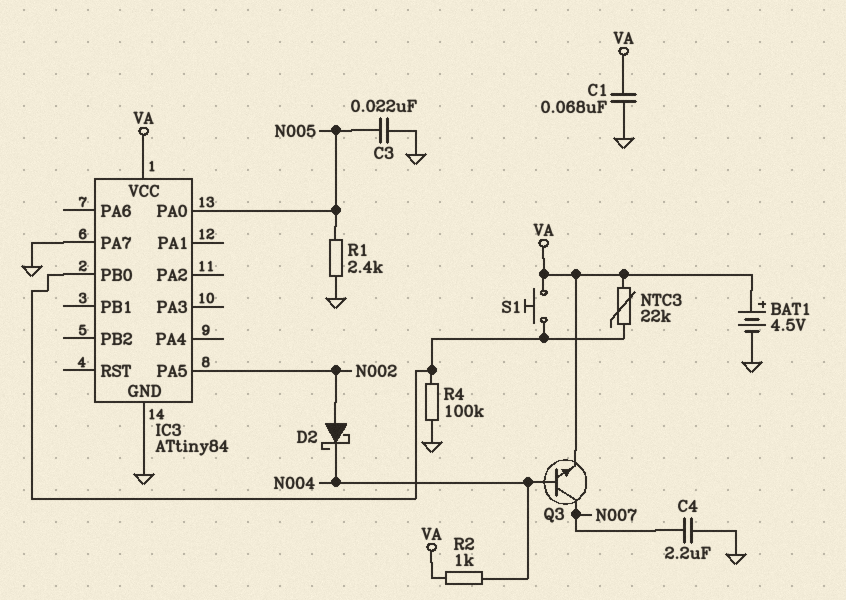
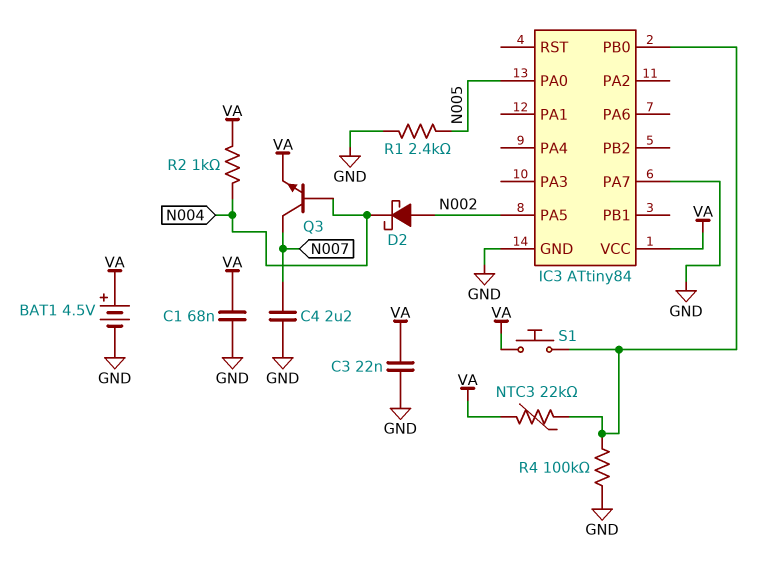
C3: 22nF (GND, N005) -> 22nF (GND, VA)

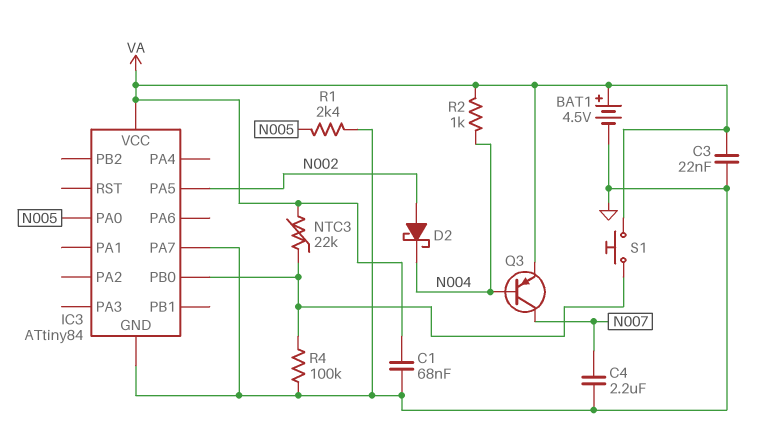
Q3: NPN (B N004, C N007, E VA) -> PNP (B N004, C N007, E VA)

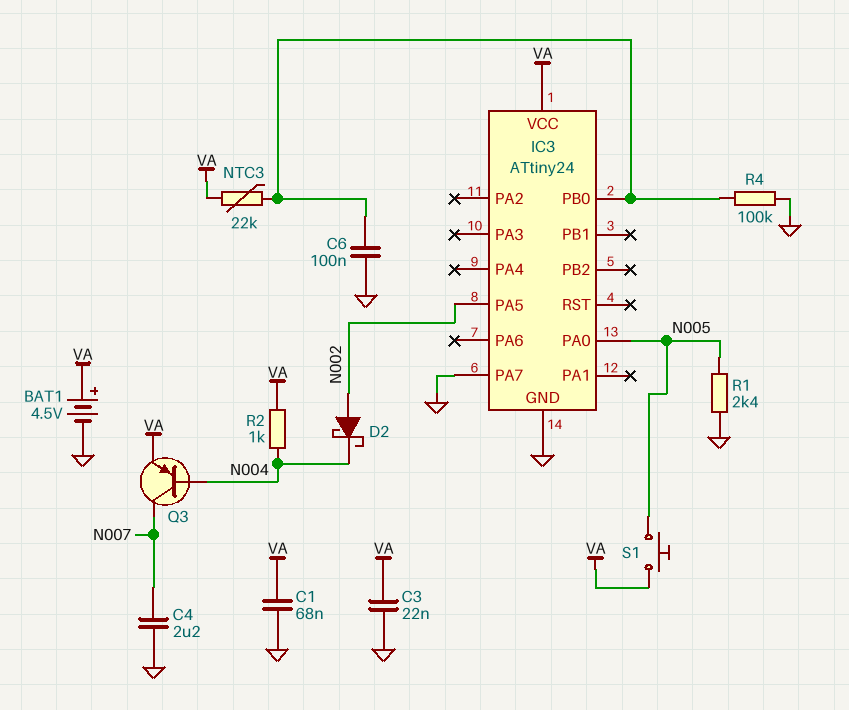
C6: none -> 100nF (GND, IC3/PB0)
IC3: ATtiny84 -> ATtiny24
S1: button (IC3/PB0, VA) -> button (N005, VA)

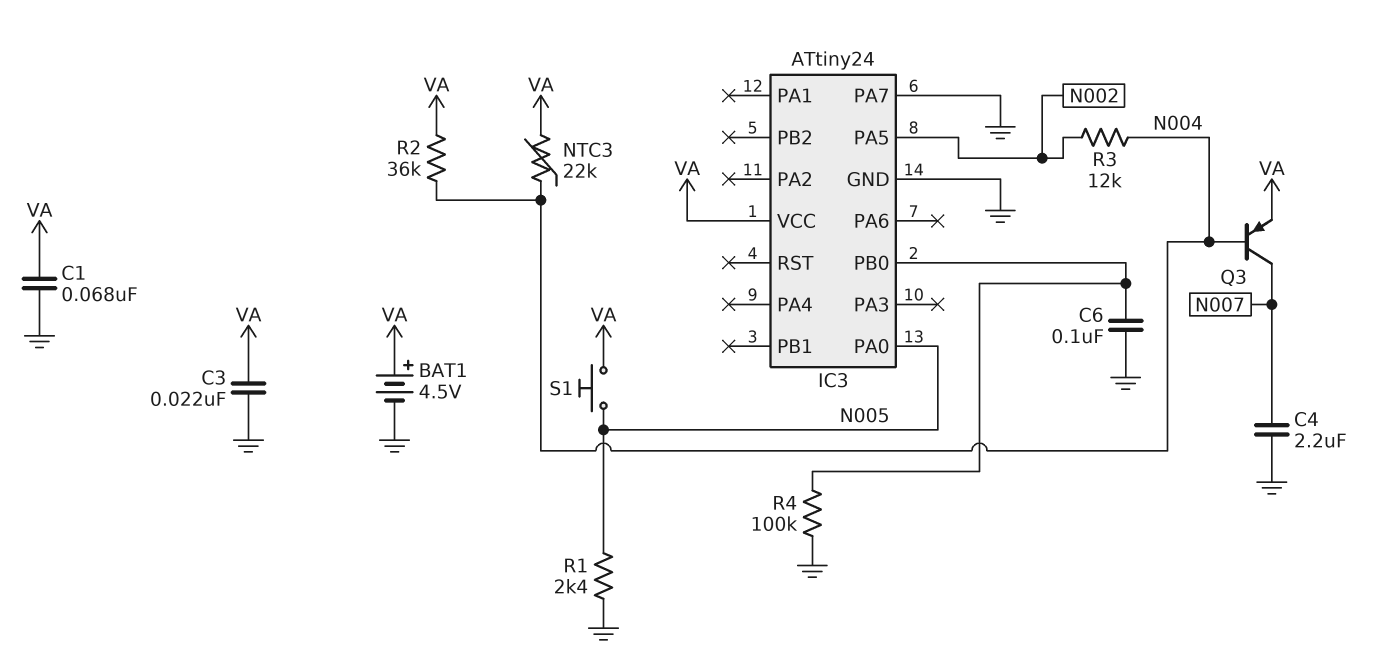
D2: schottky (A N002, K N004) -> none
NTC3: 22k (IC3/PB0, VA) -> 22k (N004, VA)
R2: 1k (N004, VA) -> 36k (N004, VA)
R3: none -> 12k (N002, N004)

